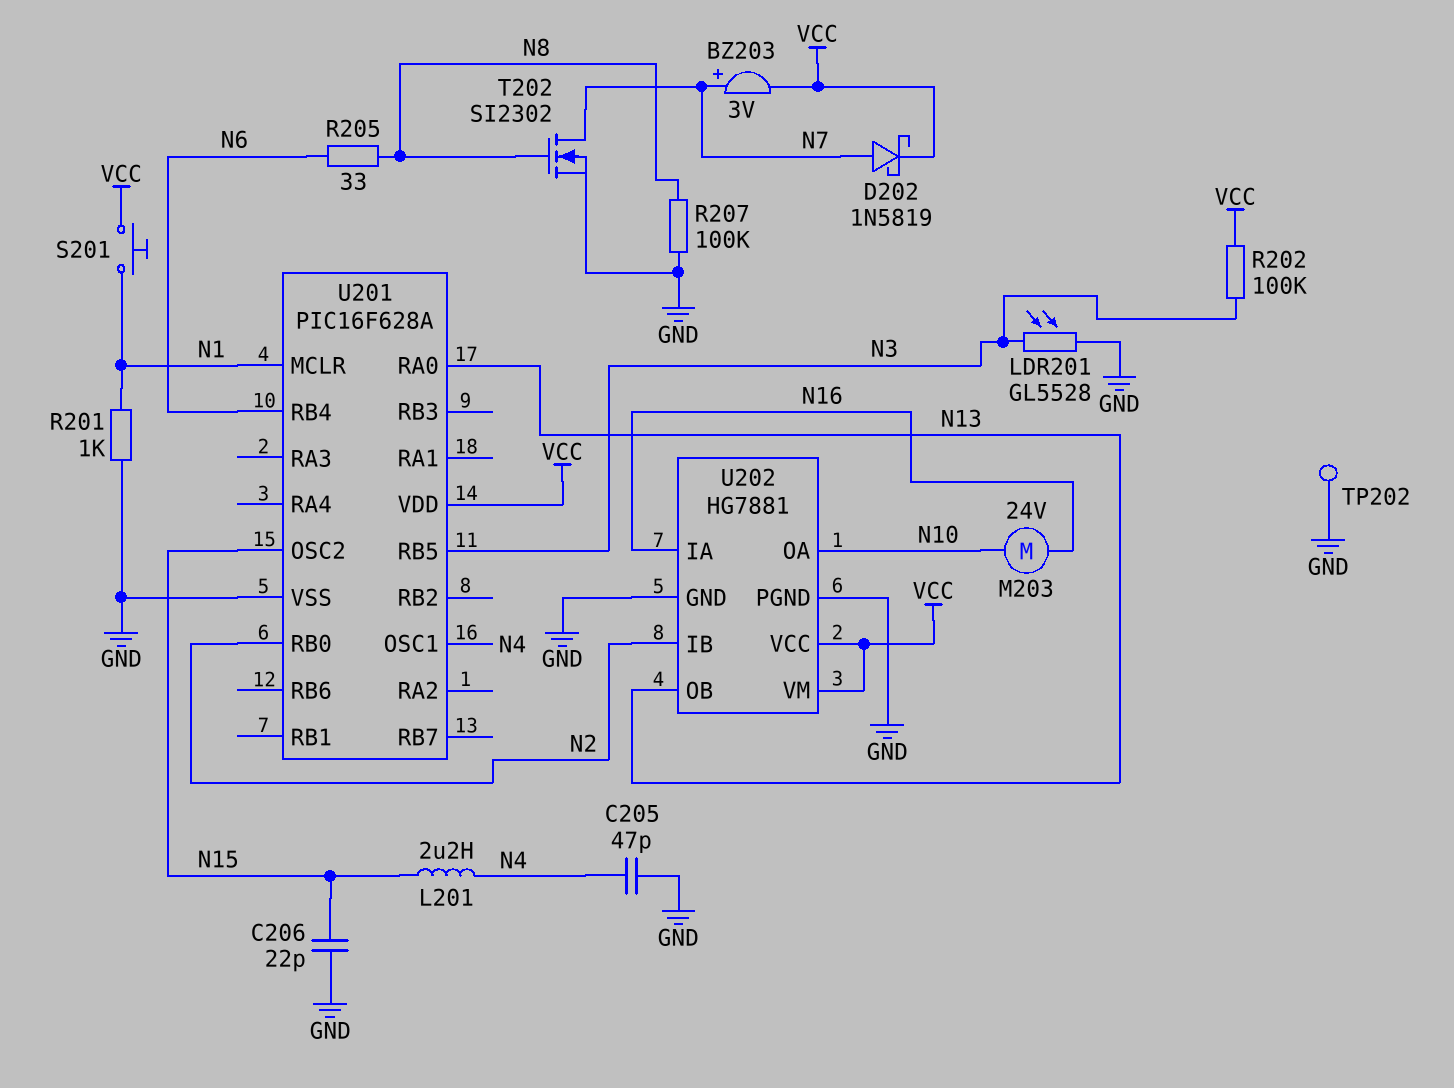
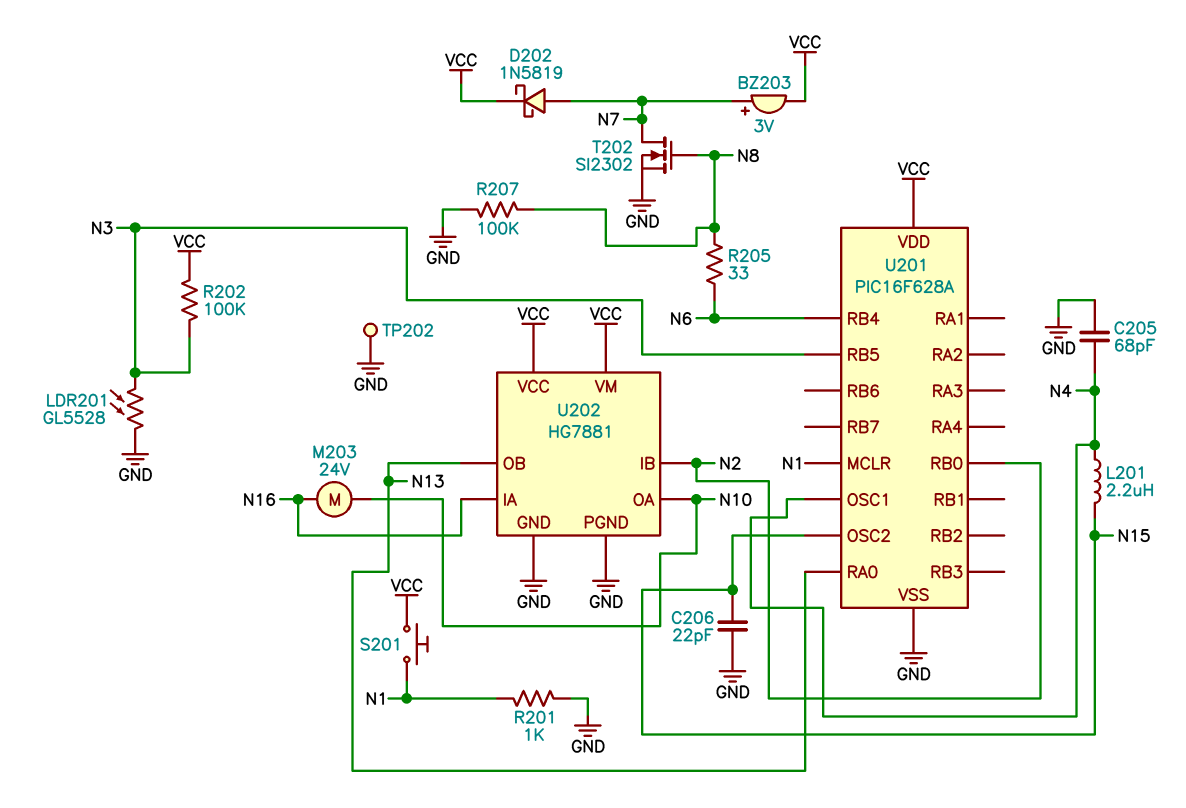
C205: 47pF (GND, N4) -> 68pF (GND, N4)

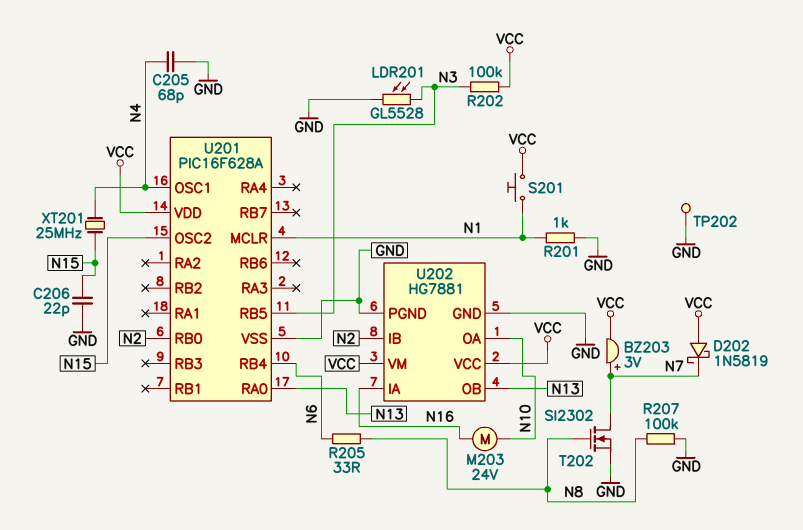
D202: schottky 1N5819 (A N7, K VCC) -> schottky 1N5819 (A VCC, K N7)
L201: 2.2uH (N4, N15) -> none
XT201: none -> 25MHz (N4, N15)

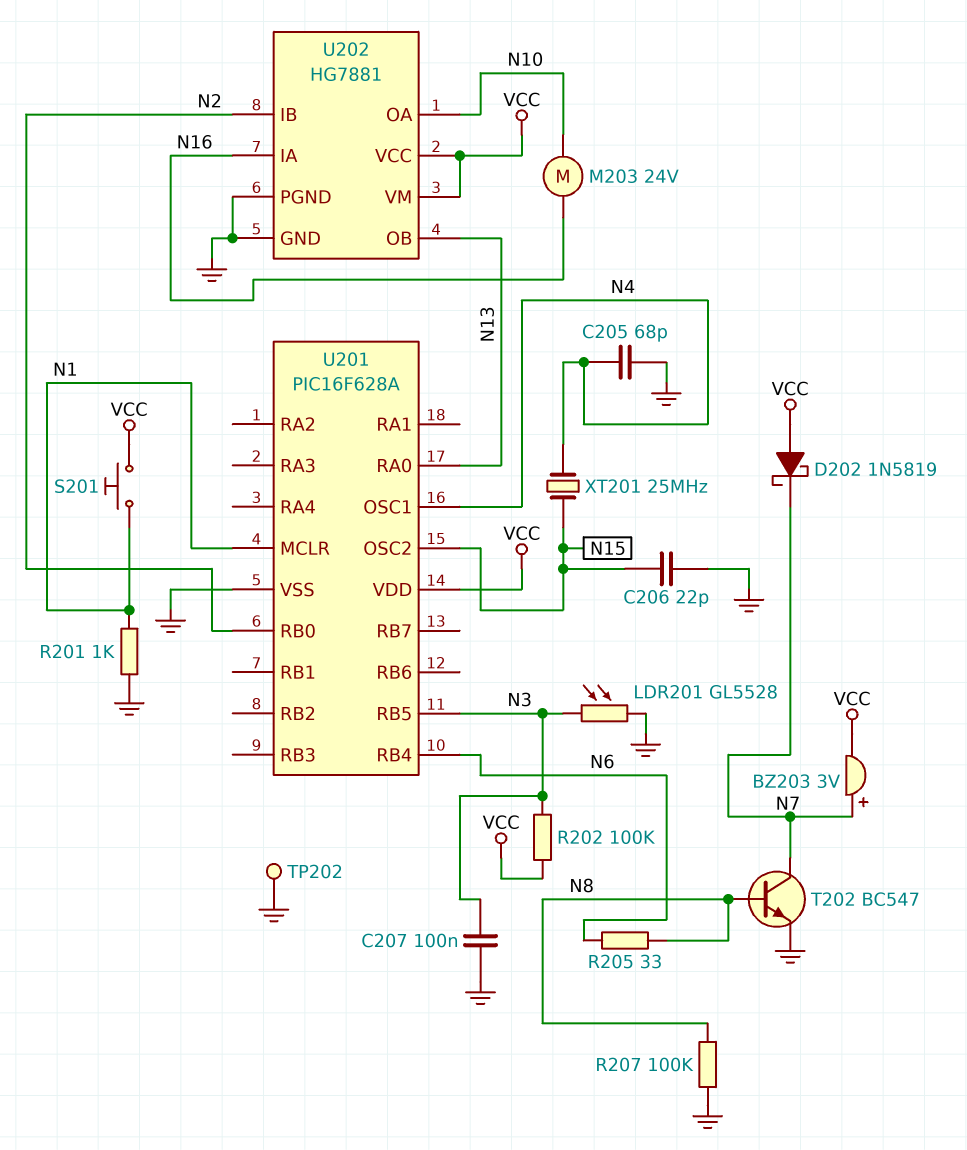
C207: none -> 100nF (GND, N3)
T202: NMOS SI2302 (G N8, D N7, S GND) -> NPN BC547 (B N8, C N7, E GND)

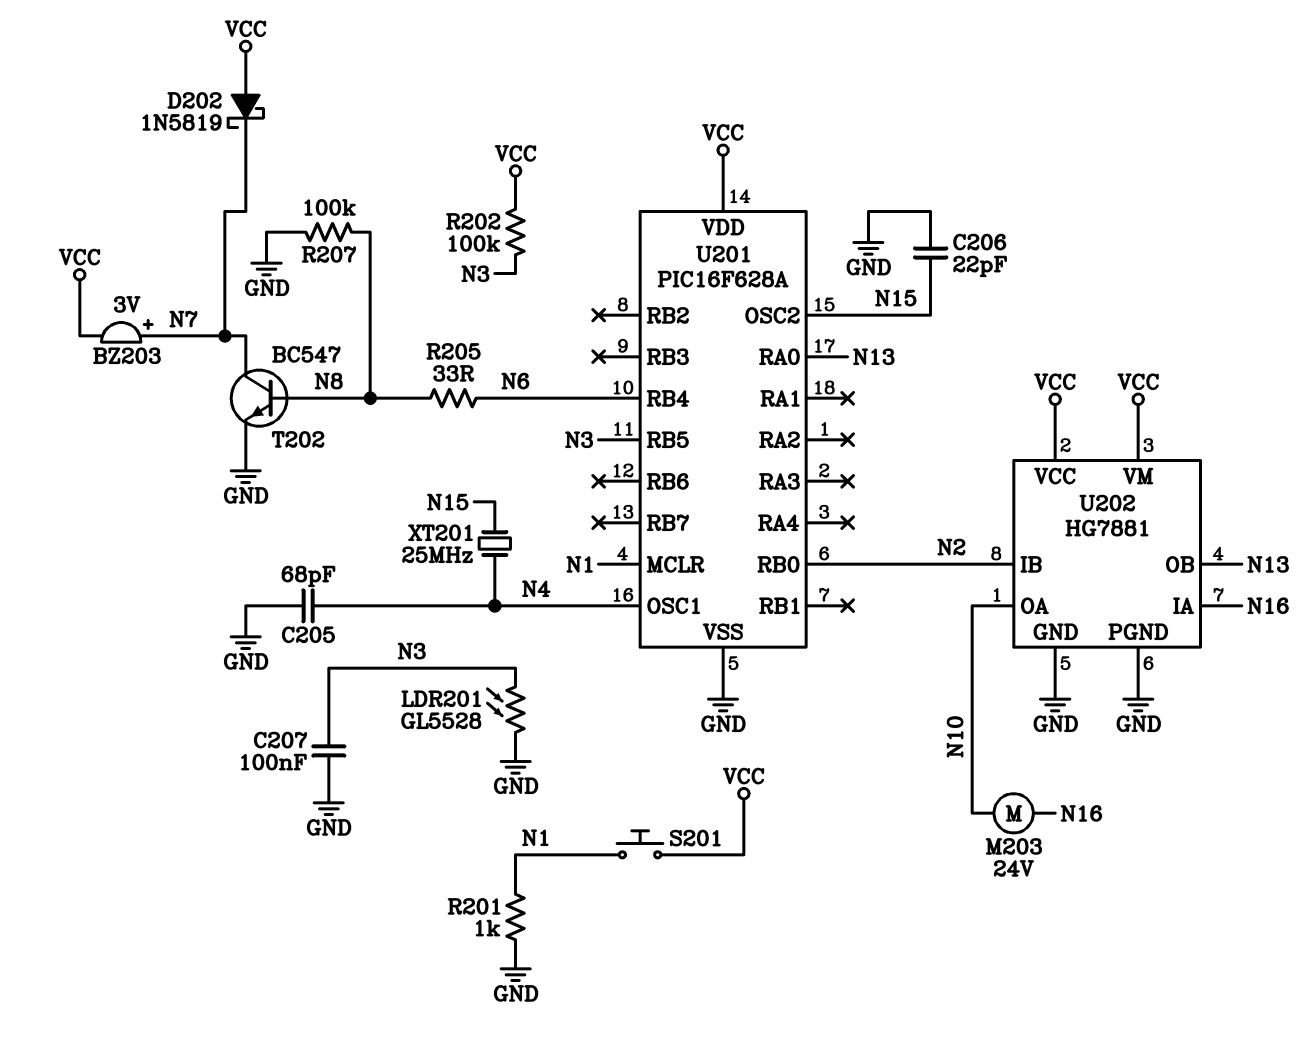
TP202: test point (GND) -> none

